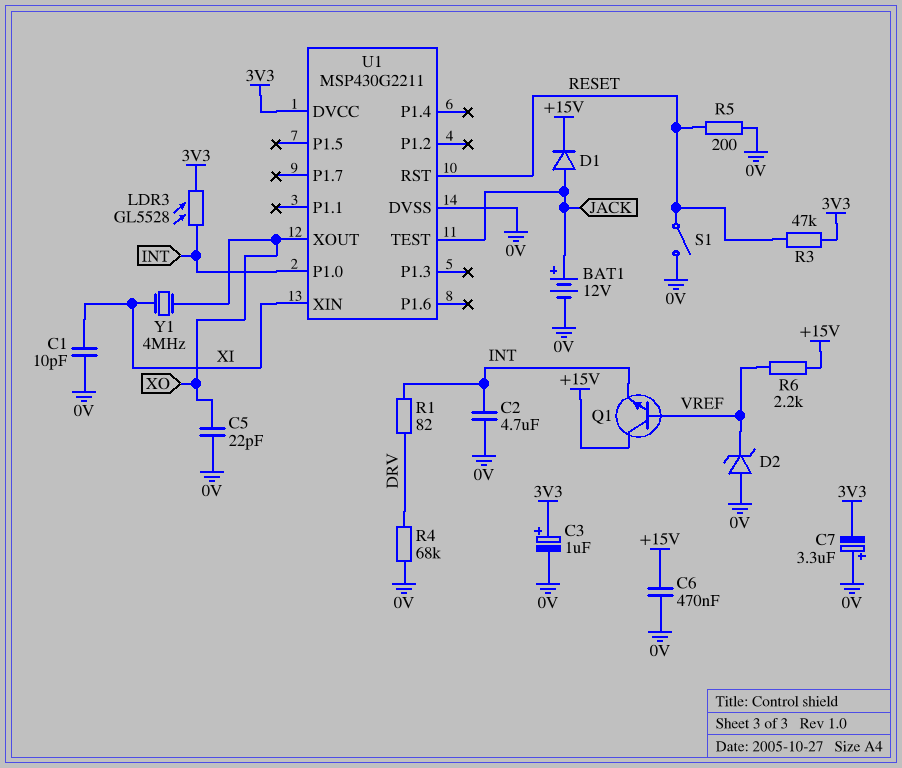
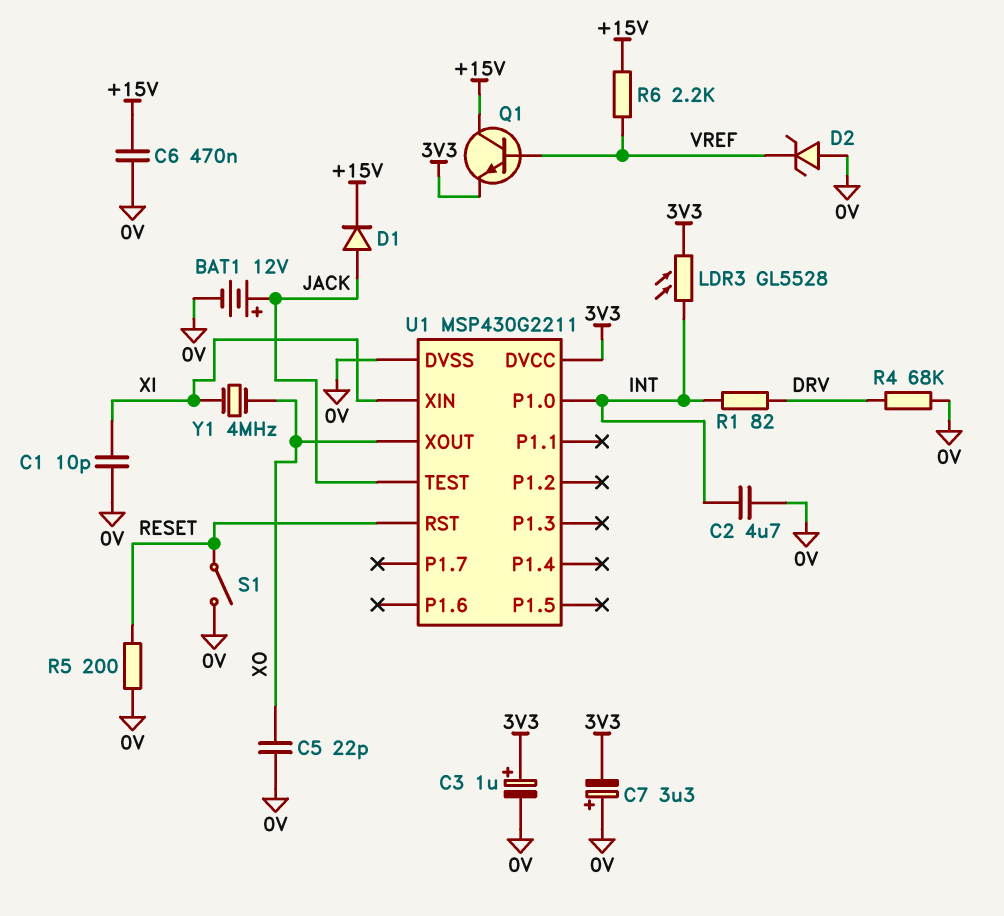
Q1: NPN (B VREF, C +15V, E INT) -> NPN (B VREF, C +15V, E 3V3)
R3: 47k (3V3, RESET) -> none

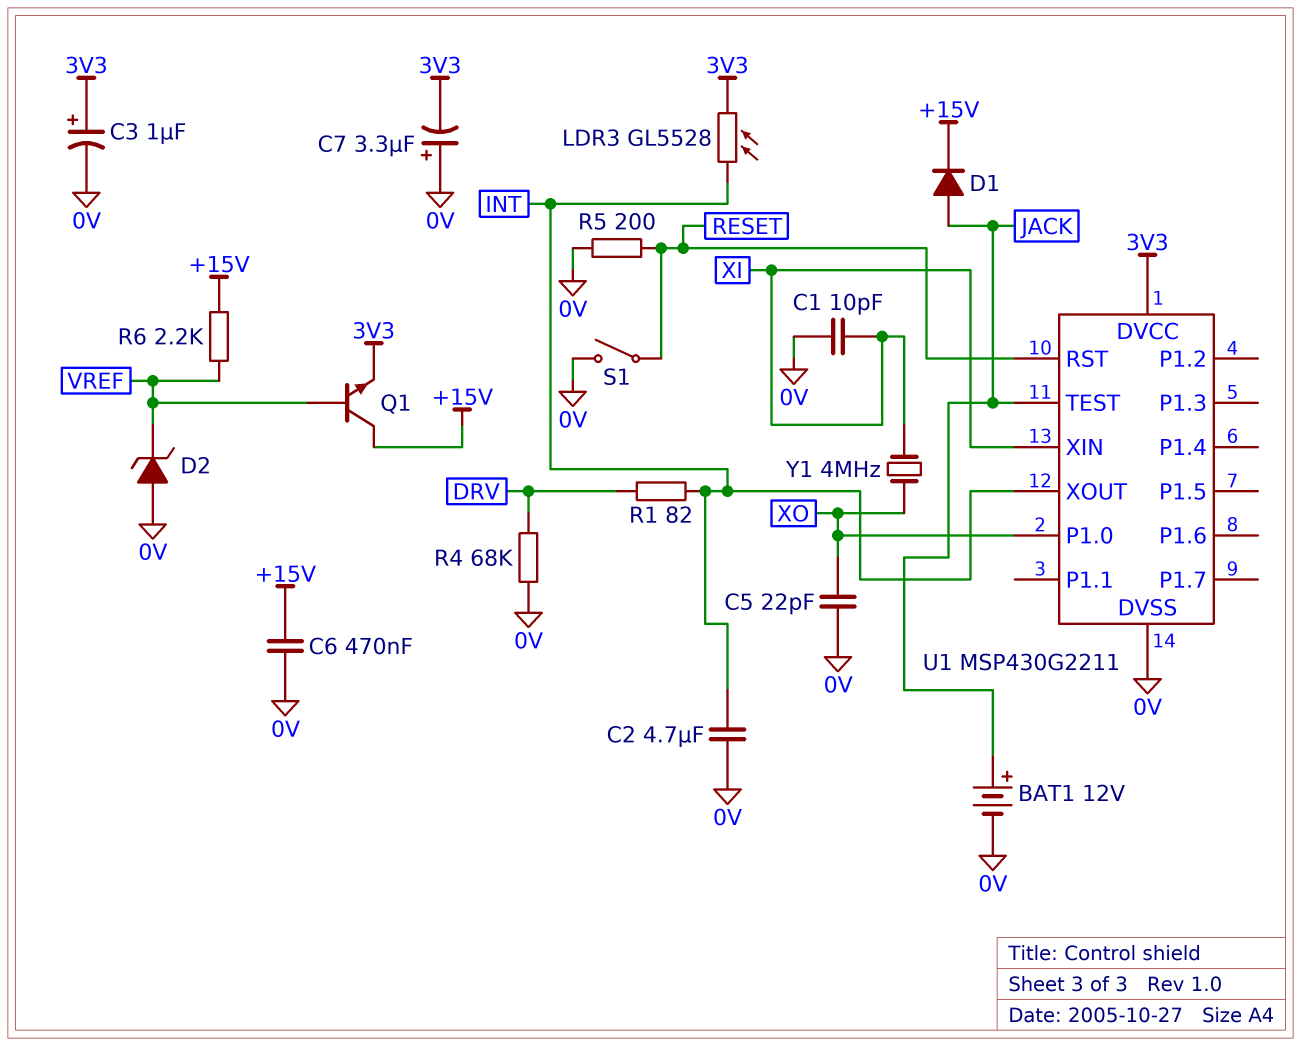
U1 pin P1.0: INT -> XO
U1 pin XOUT: XO -> INT

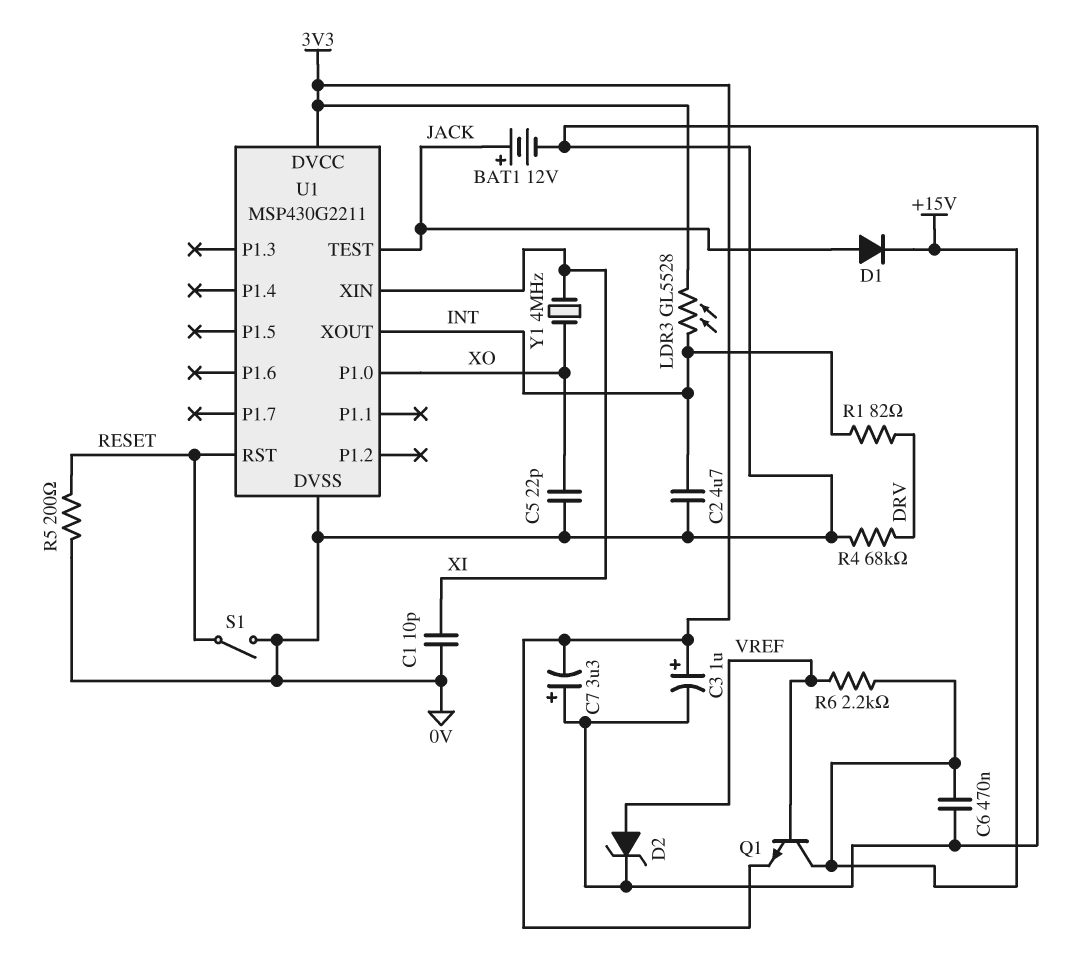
D2: zener (A 0V, K VREF) -> zener (A VREF, K 0V)

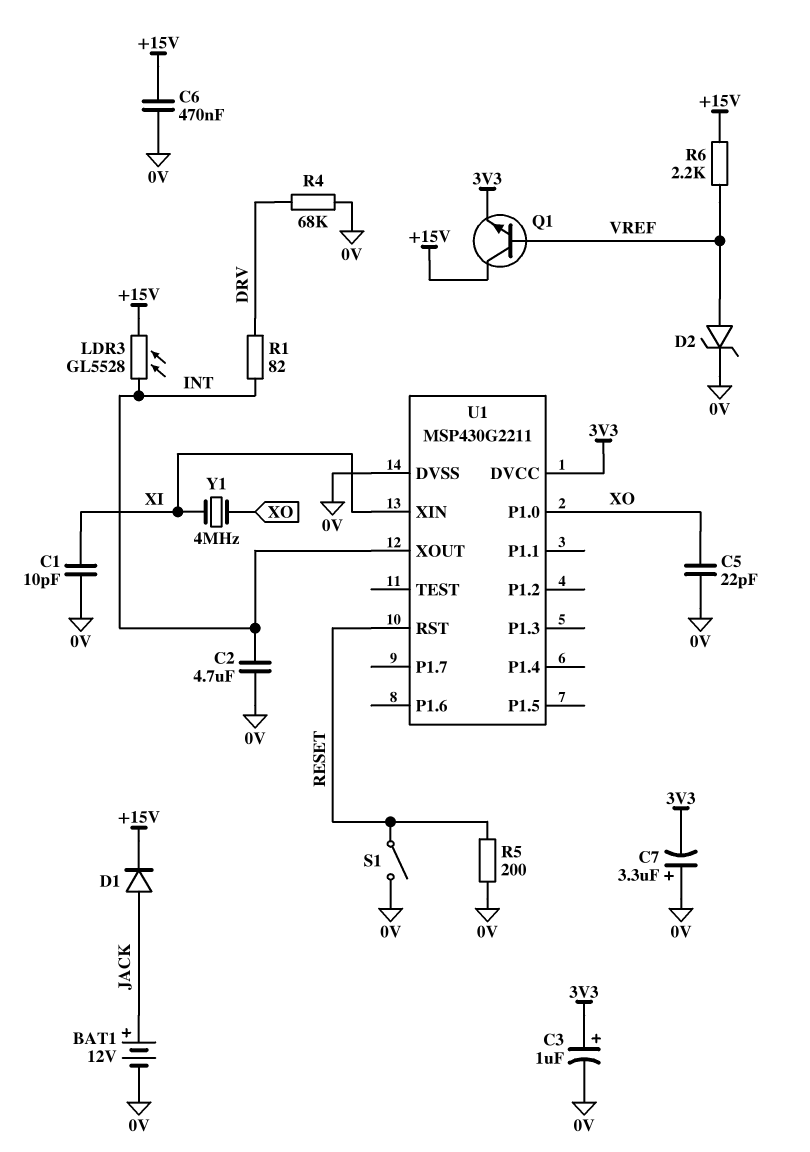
LDR3: GL5528 (3V3, INT) -> GL5528 (+15V, INT)
U1 pin TEST: JACK -> none

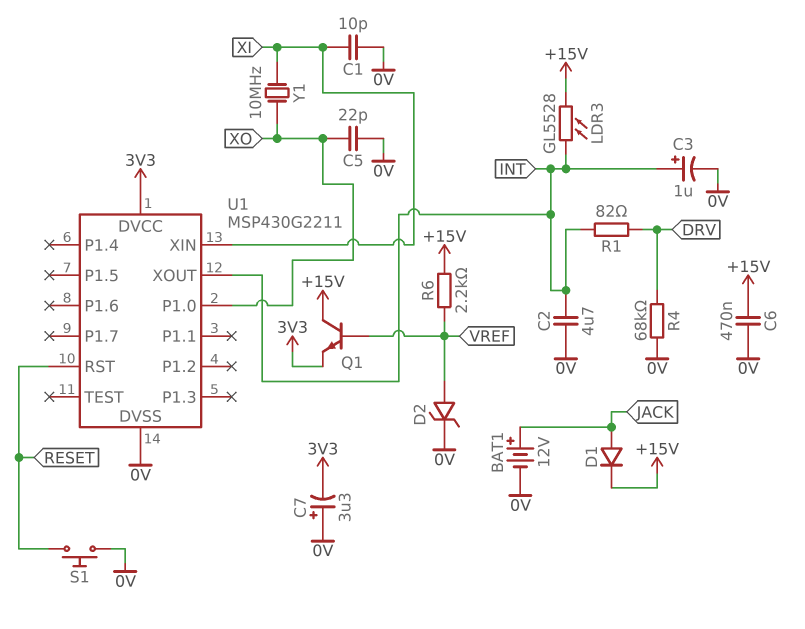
C3: 1uF (plus 3V3, minus 0V) -> 1uF (plus INT, minus 0V)
R5: 200 (0V, RESET) -> none
S1: switch (0V, RESET) -> button (0V, RESET)
Y1: 4MHz (XI, XO) -> 10MHz (XI, XO)

